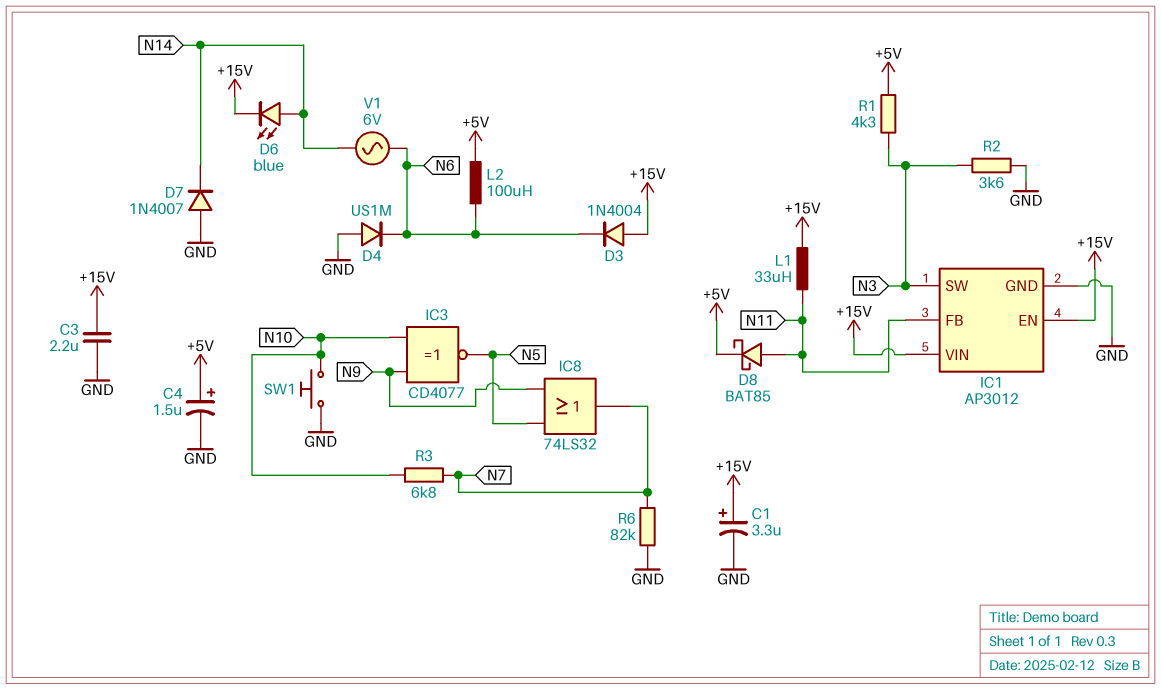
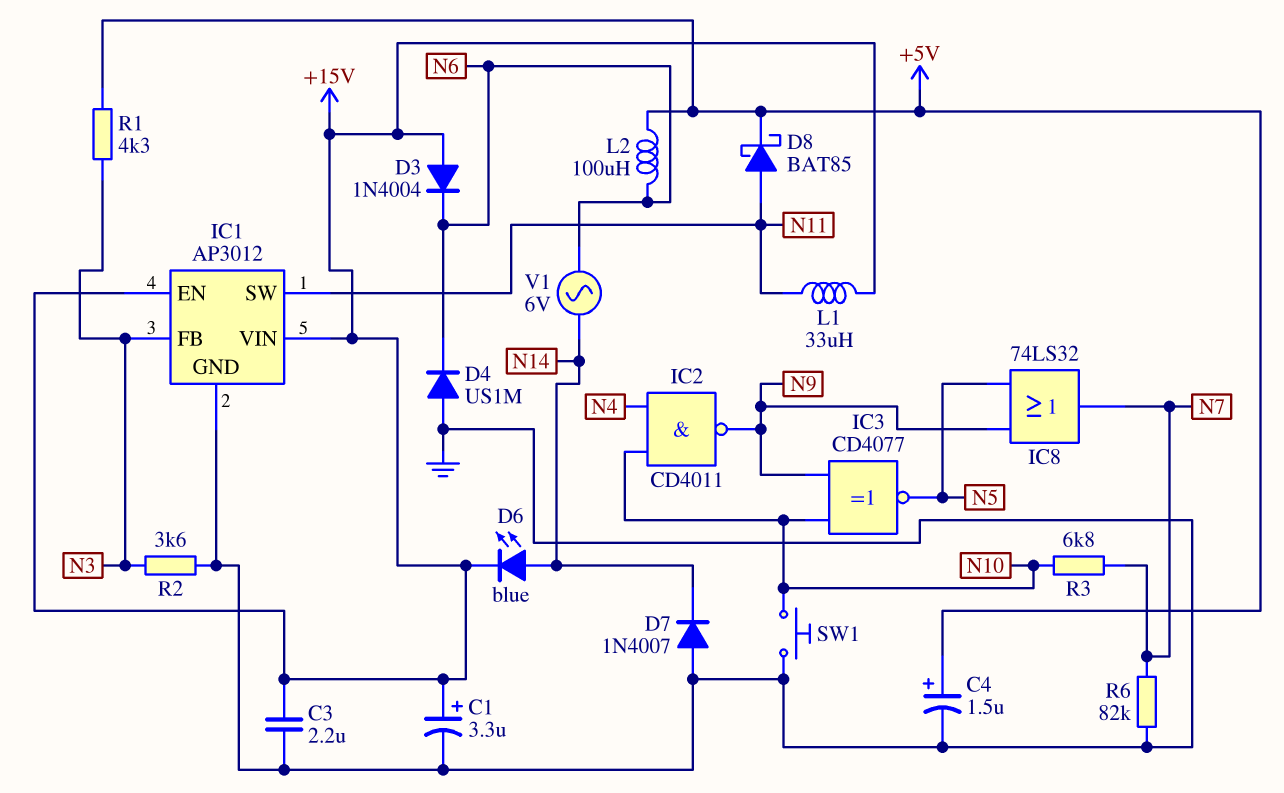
IC1 pin FB: N11 -> N3
IC1 pin SW: N3 -> N11
IC2: none -> NAND CD4011 (in N4, in N10, out N9)

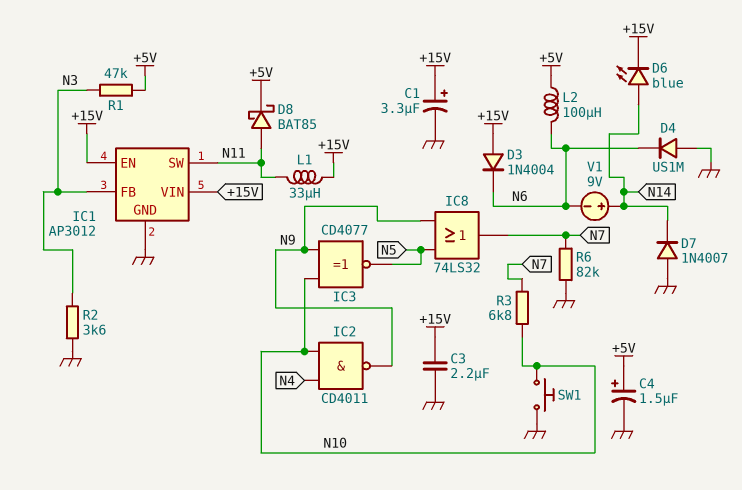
R1: 4.3k (+5V, N3) -> 47k (+5V, N3)
V1: AC 6V (N6, N14) -> 9V (plus N14, minus N6)

